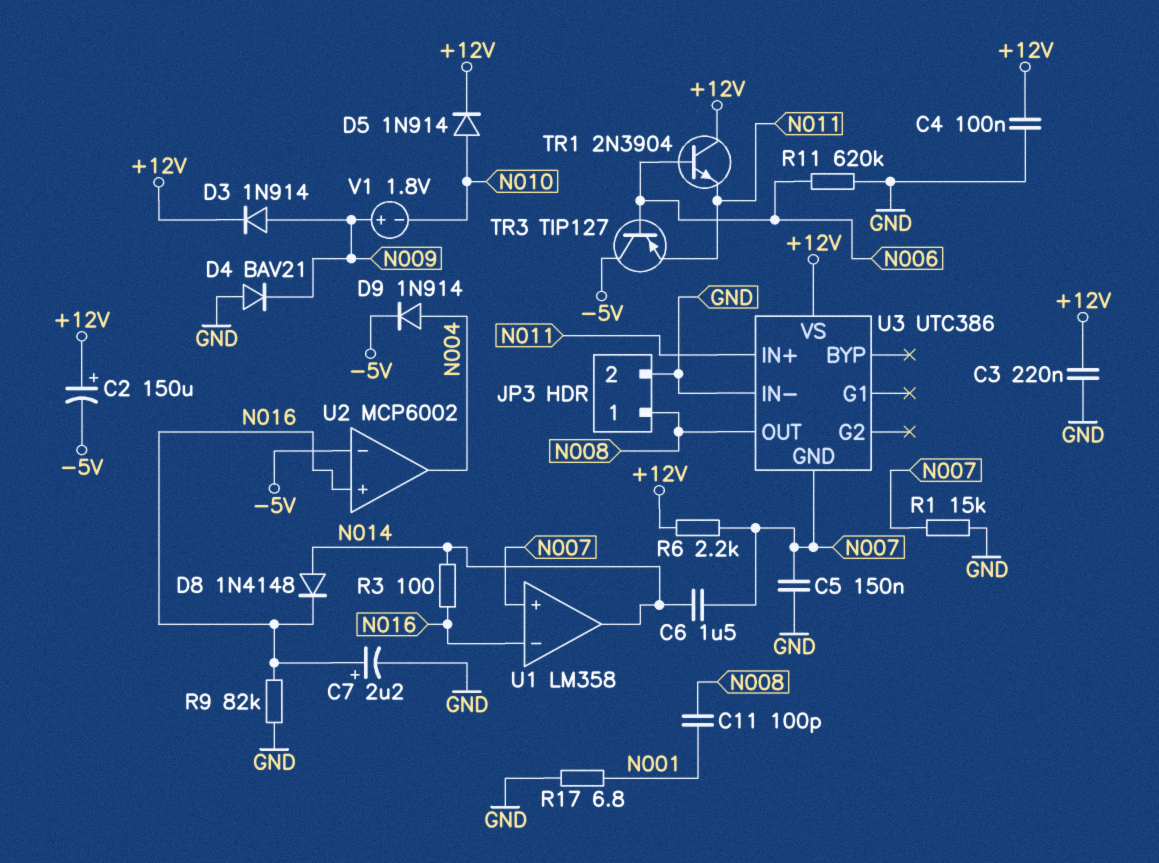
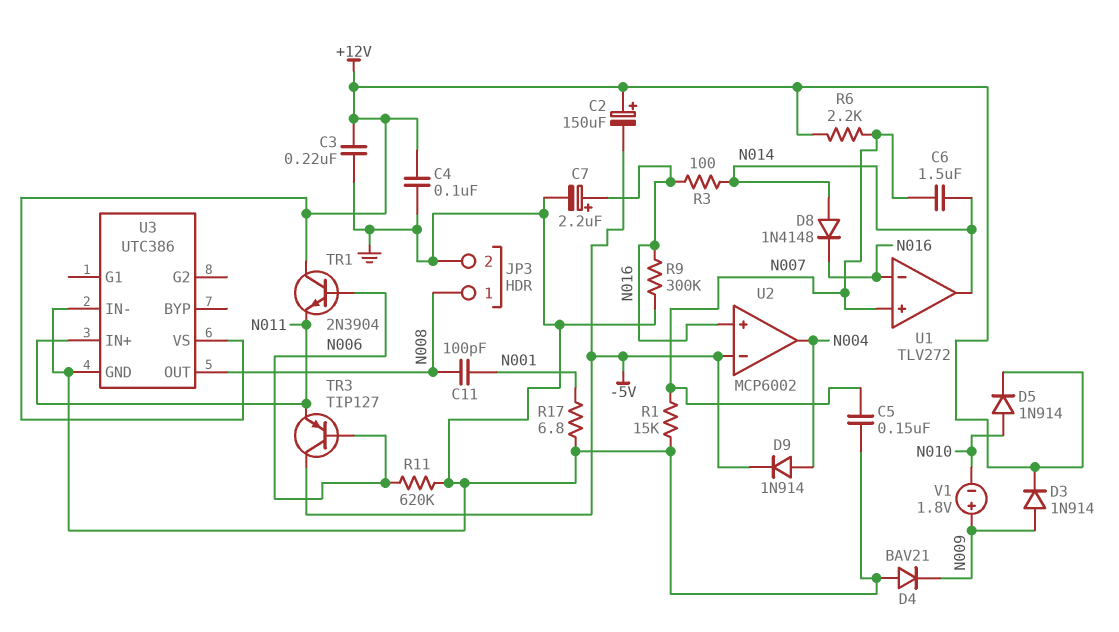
R9: 82k (GND, N016) -> 300k (GND, N016)
U1: LM358 -> TLV272
U3 pin GND: N007 -> GND

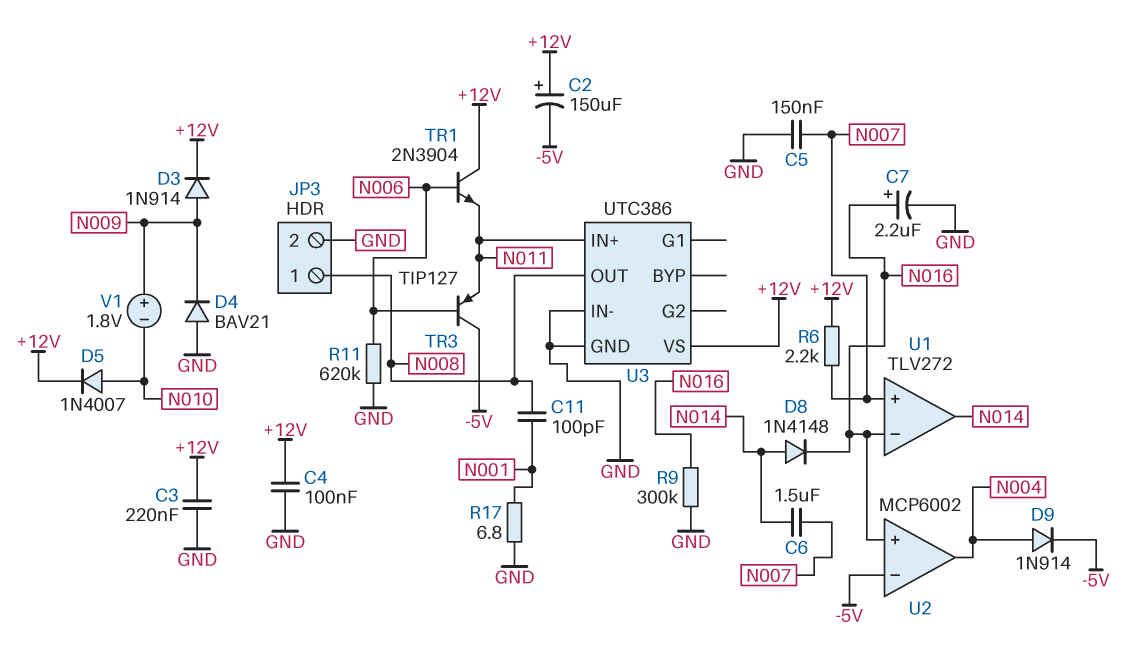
D5: diode 1N914 (A N010, K +12V) -> diode 1N4007 (A N010, K +12V)
R1: 15k (GND, N007) -> none
R3: 100 (N014, N016) -> none

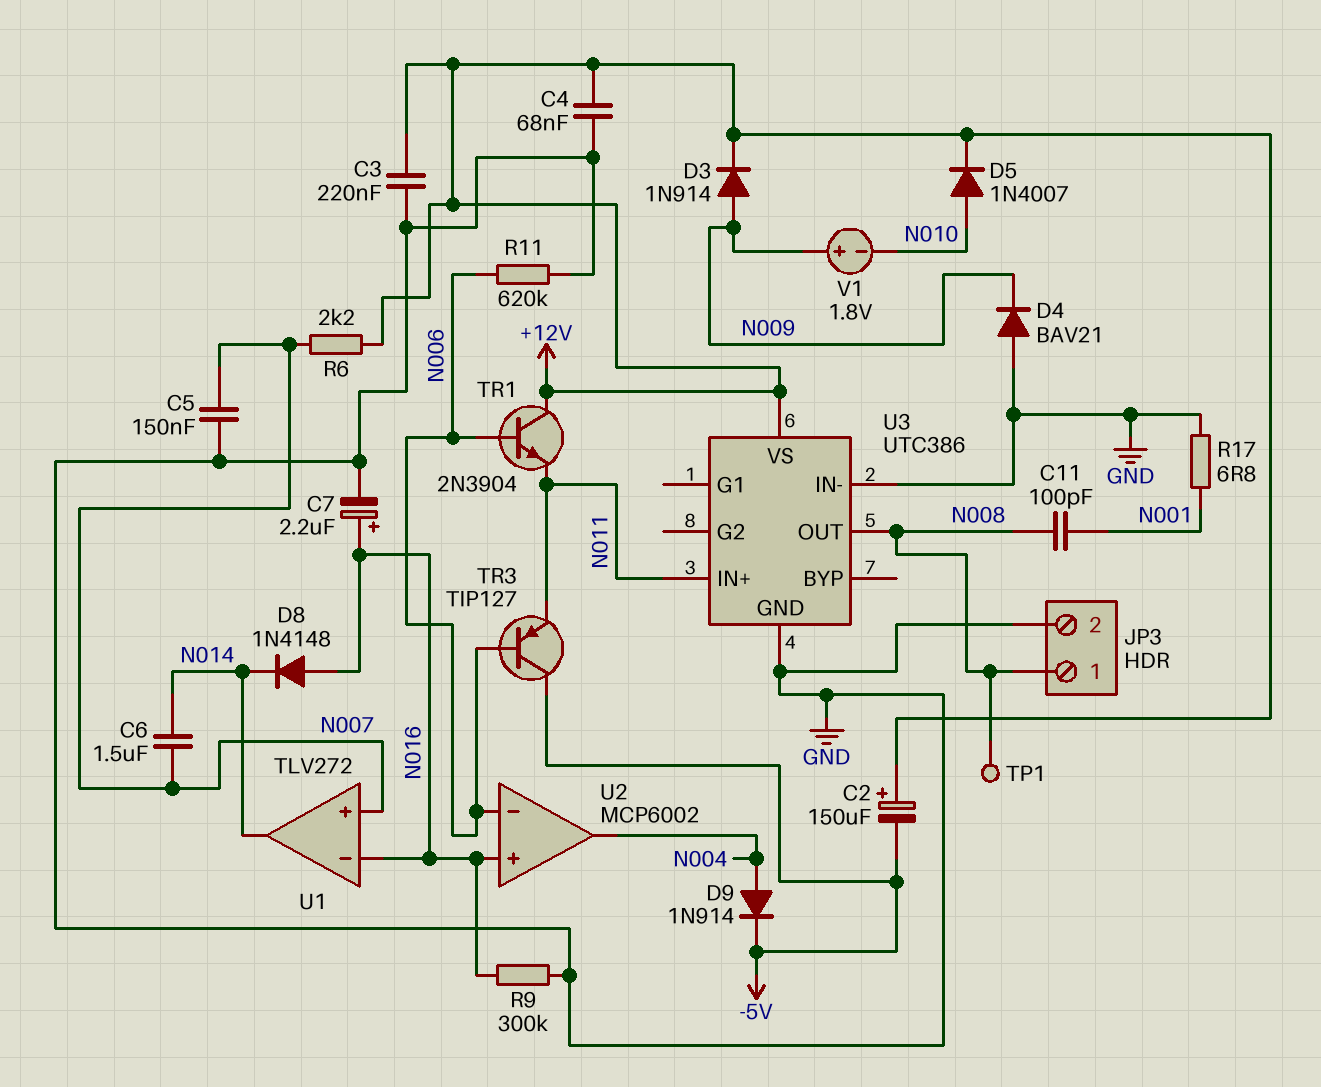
C4: 100nF (+12V, GND) -> 68nF (+12V, GND)
D8: diode 1N4148 (A N014, K N016) -> diode 1N4148 (A N016, K N014)
TP1: none -> test point (N008)
U2 pin in-: -5V -> N006

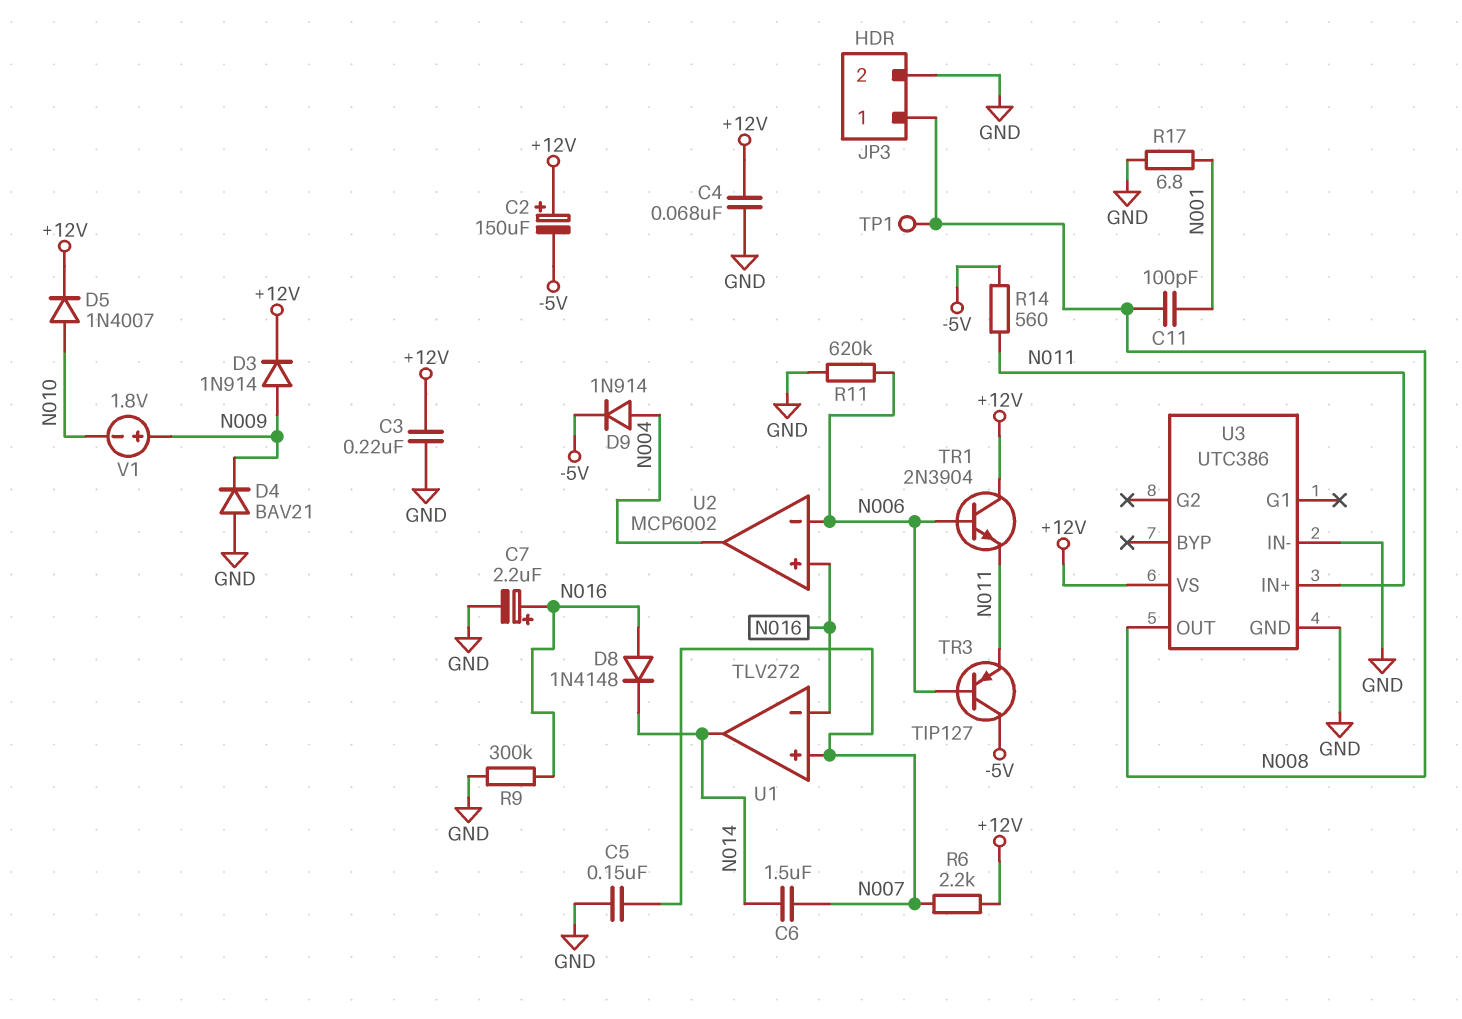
R14: none -> 560 (-5V, N011)

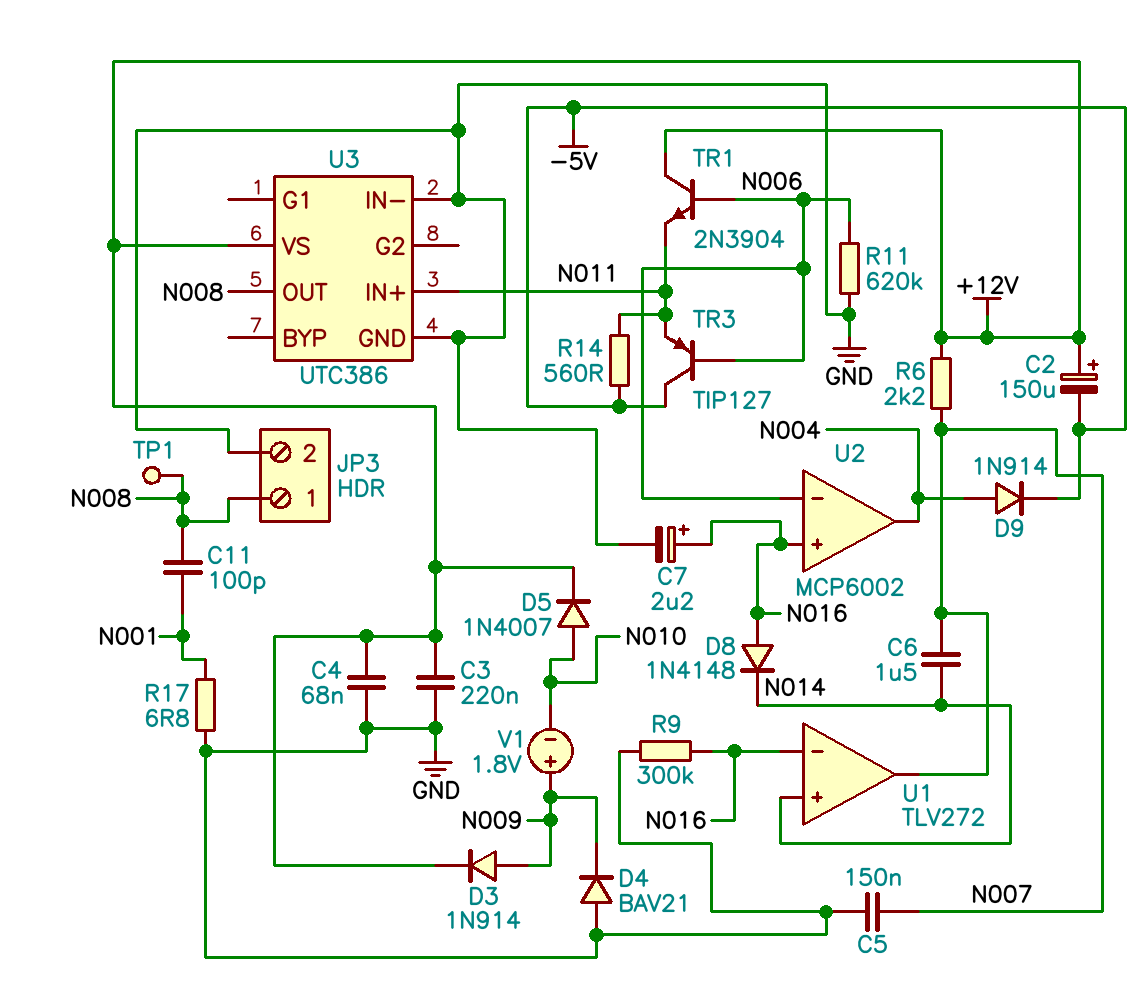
U1 pin in+: N007 -> N014
U1 pin out: N014 -> N007

